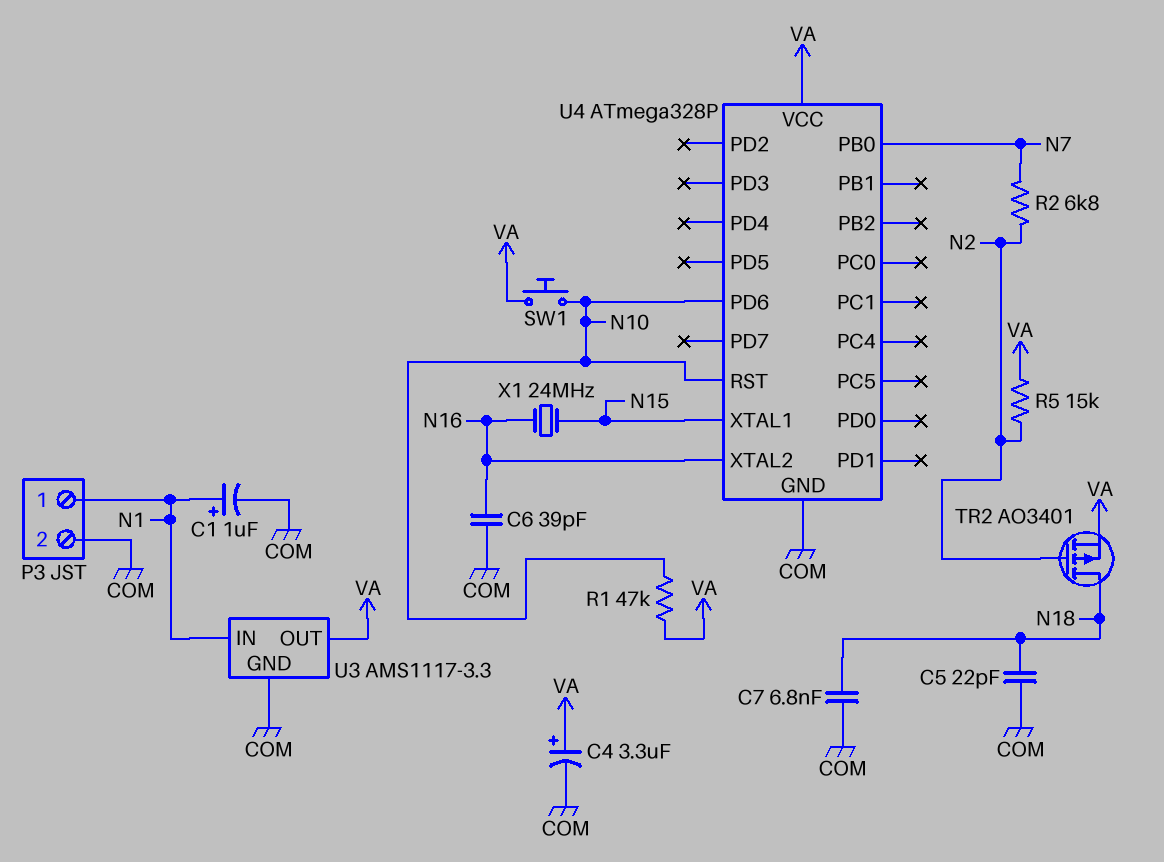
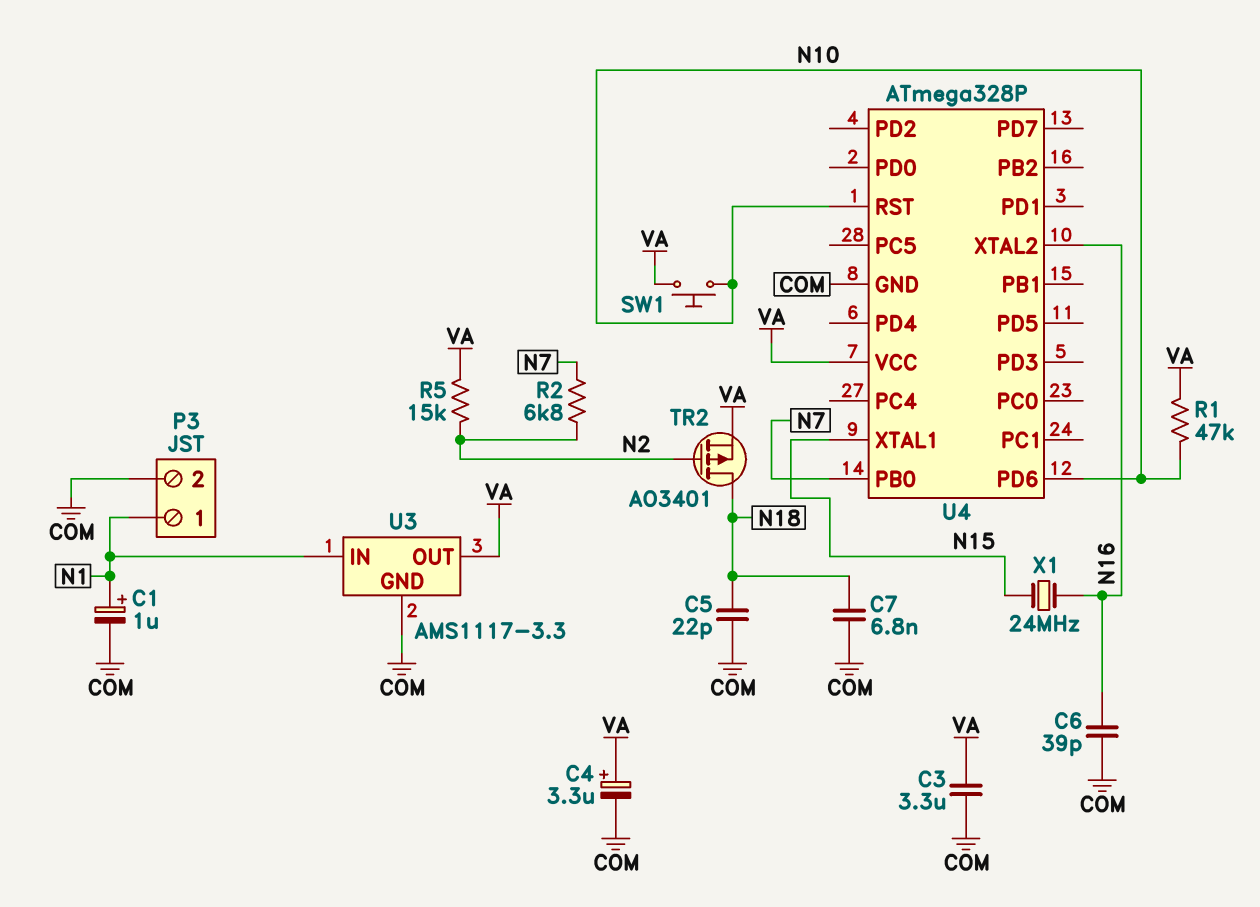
C3: none -> 3.3uF (COM, VA)

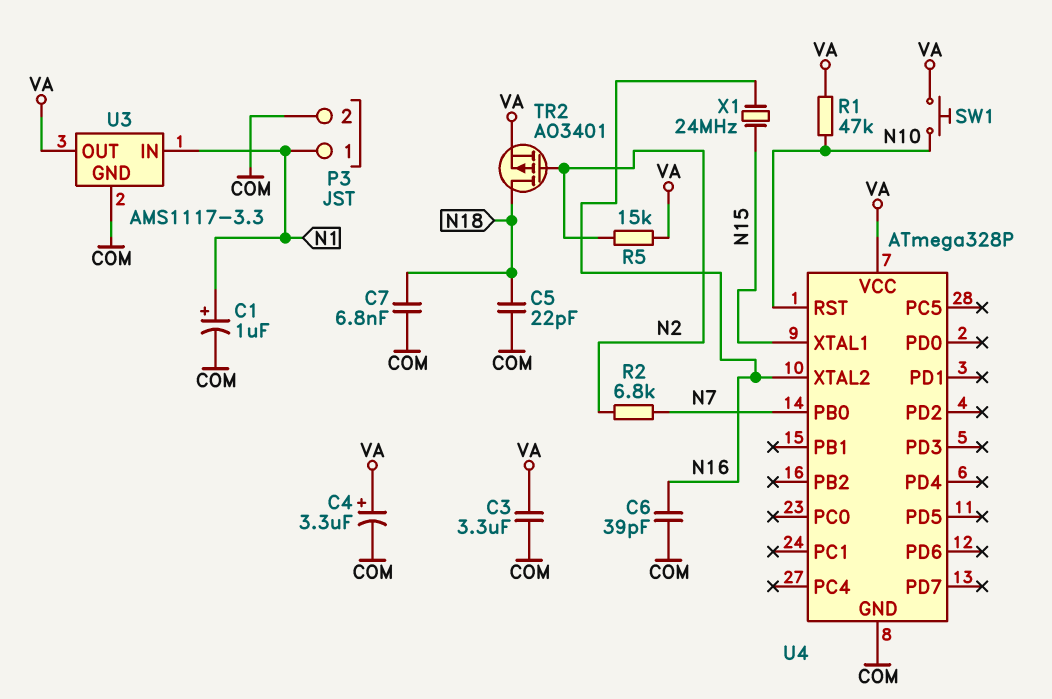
U4 pin PD6: N10 -> none

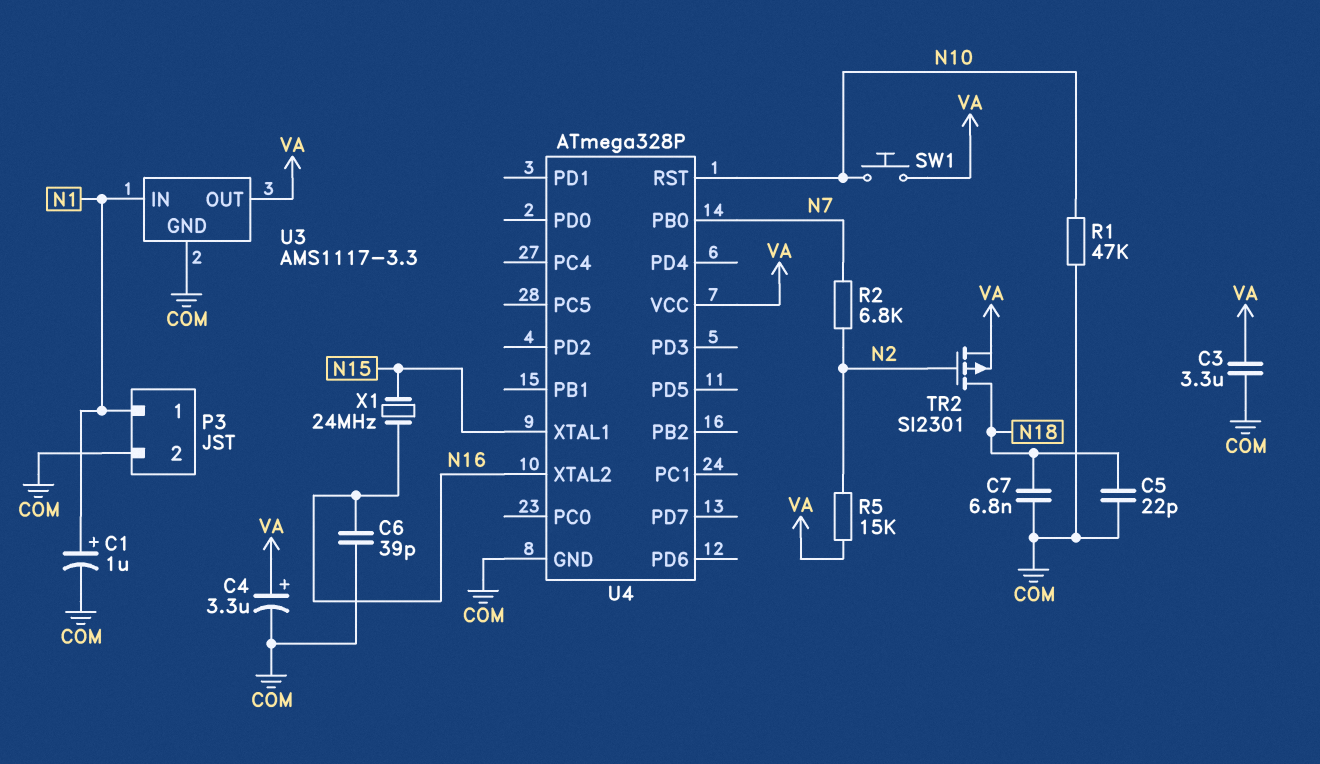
R1: 47k (N10, VA) -> 47k (COM, N10)
TR2: PMOS AO3401 (G N2, D N18, S VA) -> PMOS SI2301 (G N2, D N18, S VA)

